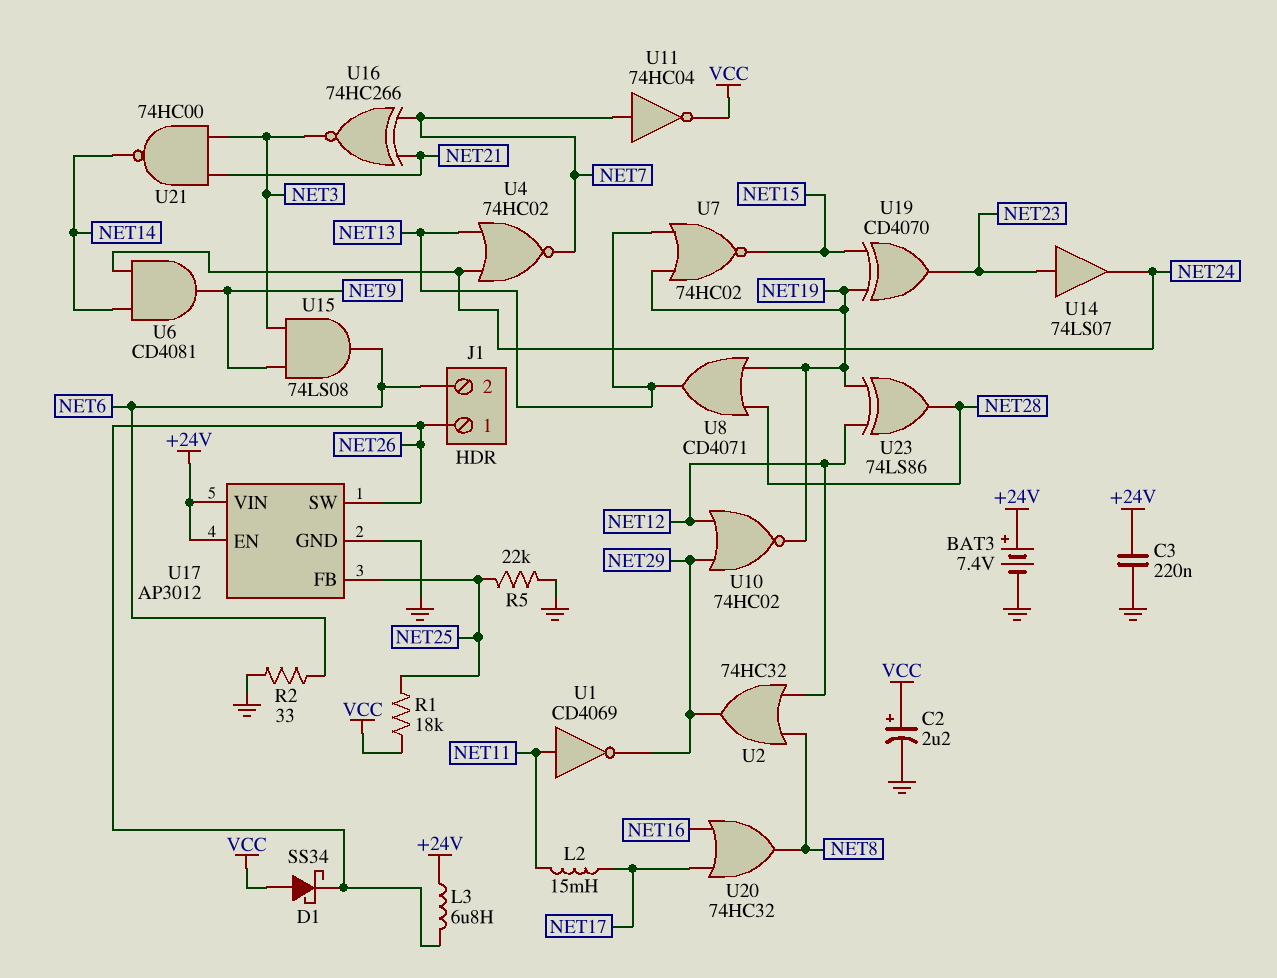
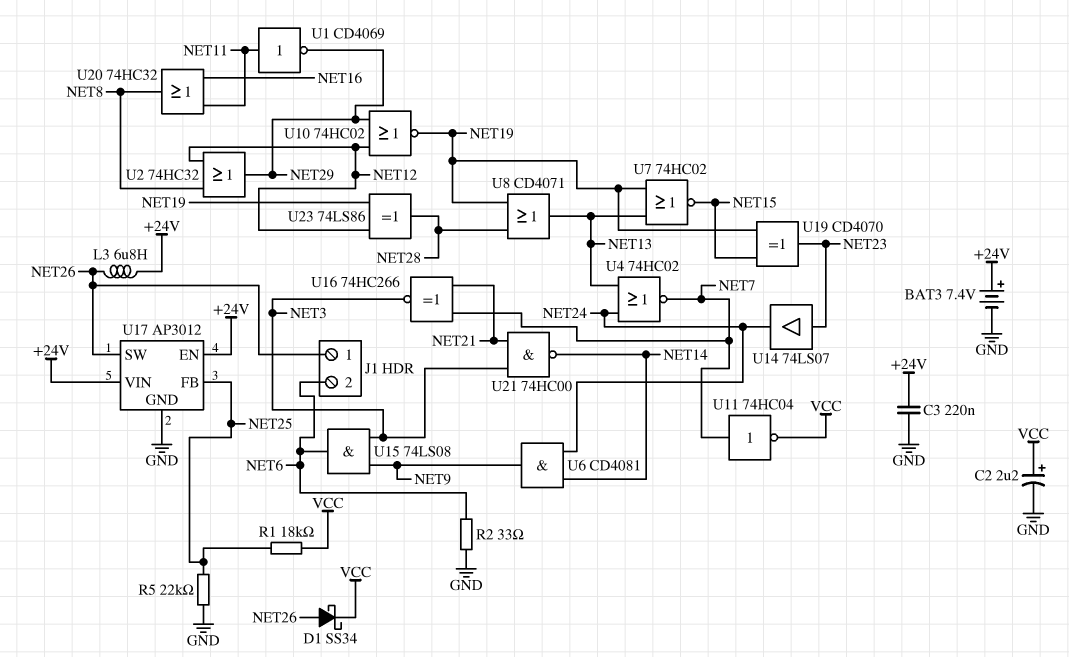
D1: schottky SS34 (A VCC, K NET26) -> schottky SS34 (A NET26, K VCC)
L2: 15mH (NET11, NET17) -> none
U20: OR 74HC32 (in NET16, in NET17, out NET8) -> OR 74HC32 (in NET11, in NET16, out NET8)

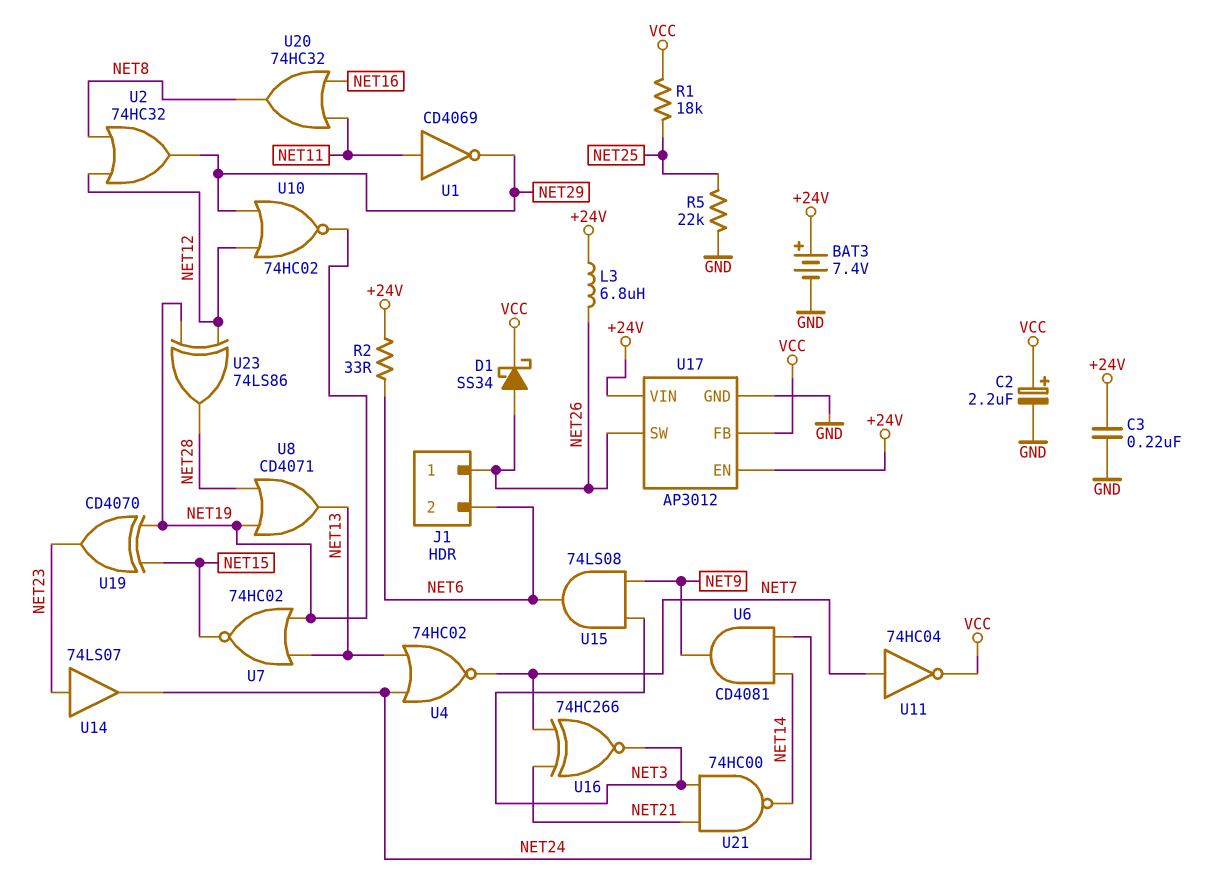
R2: 33 (GND, NET6) -> 33 (+24V, NET6)
U17 pin FB: NET25 -> VCC

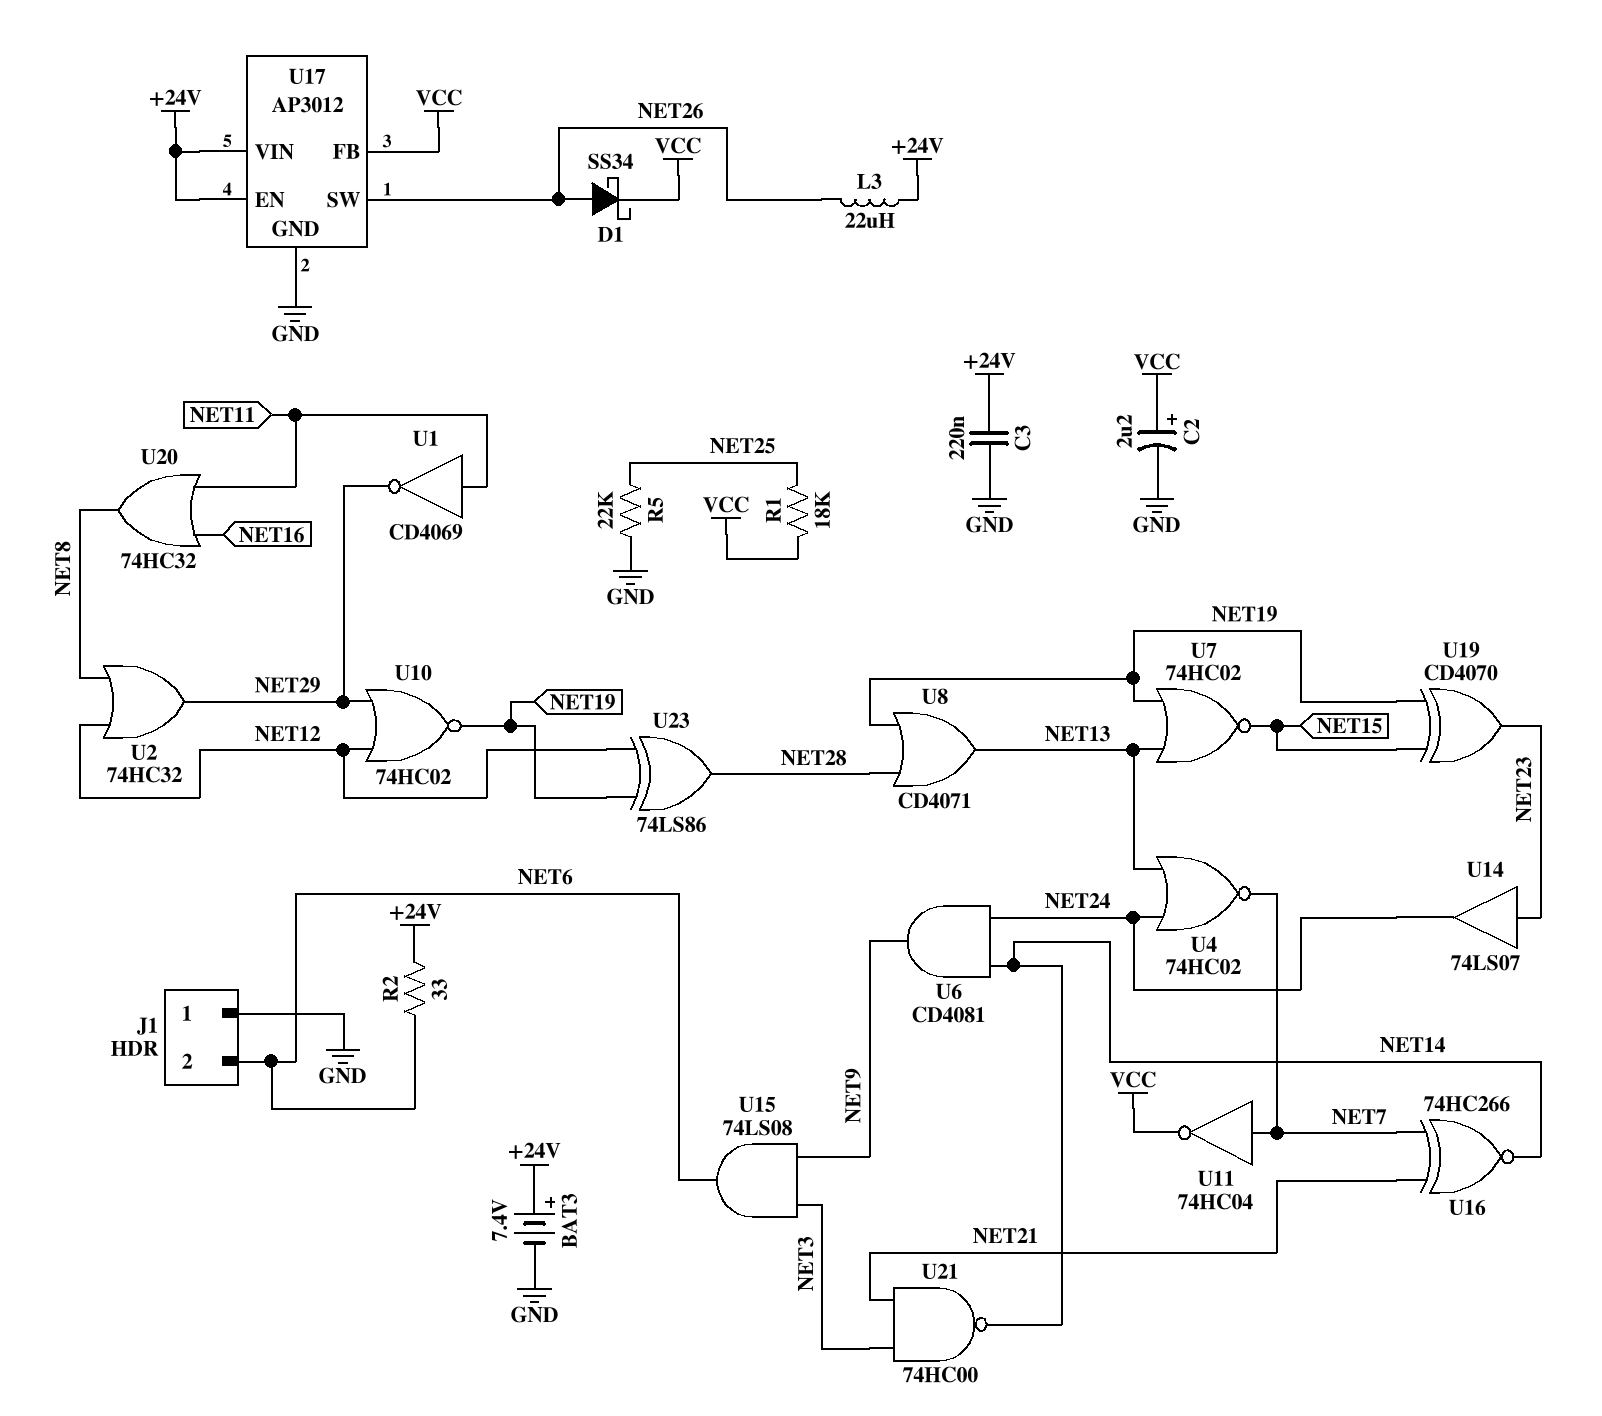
J1 pin 1: NET26 -> GND
L3: 6.8uH (+24V, NET26) -> 22uH (+24V, NET26)
U16: XNOR 74HC266 (in NET7, in NET21, out NET3) -> XNOR 74HC266 (in NET7, in NET21, out NET14)

